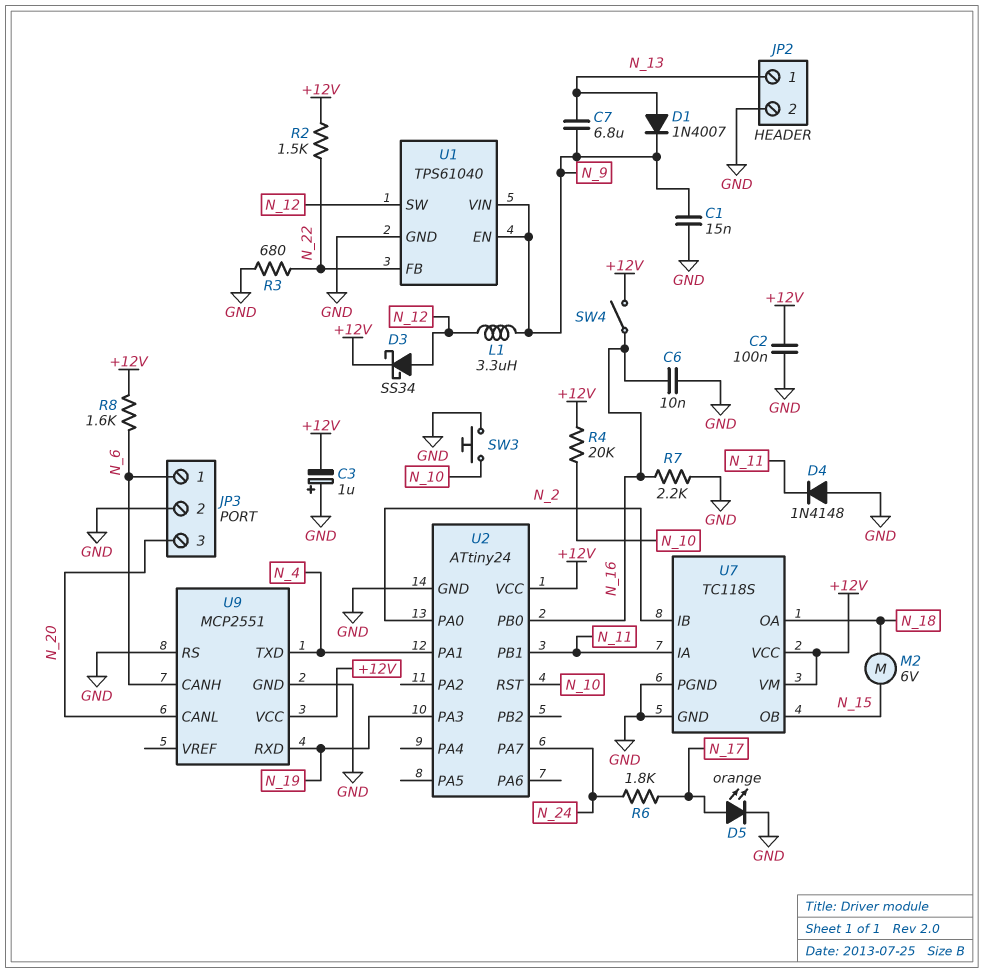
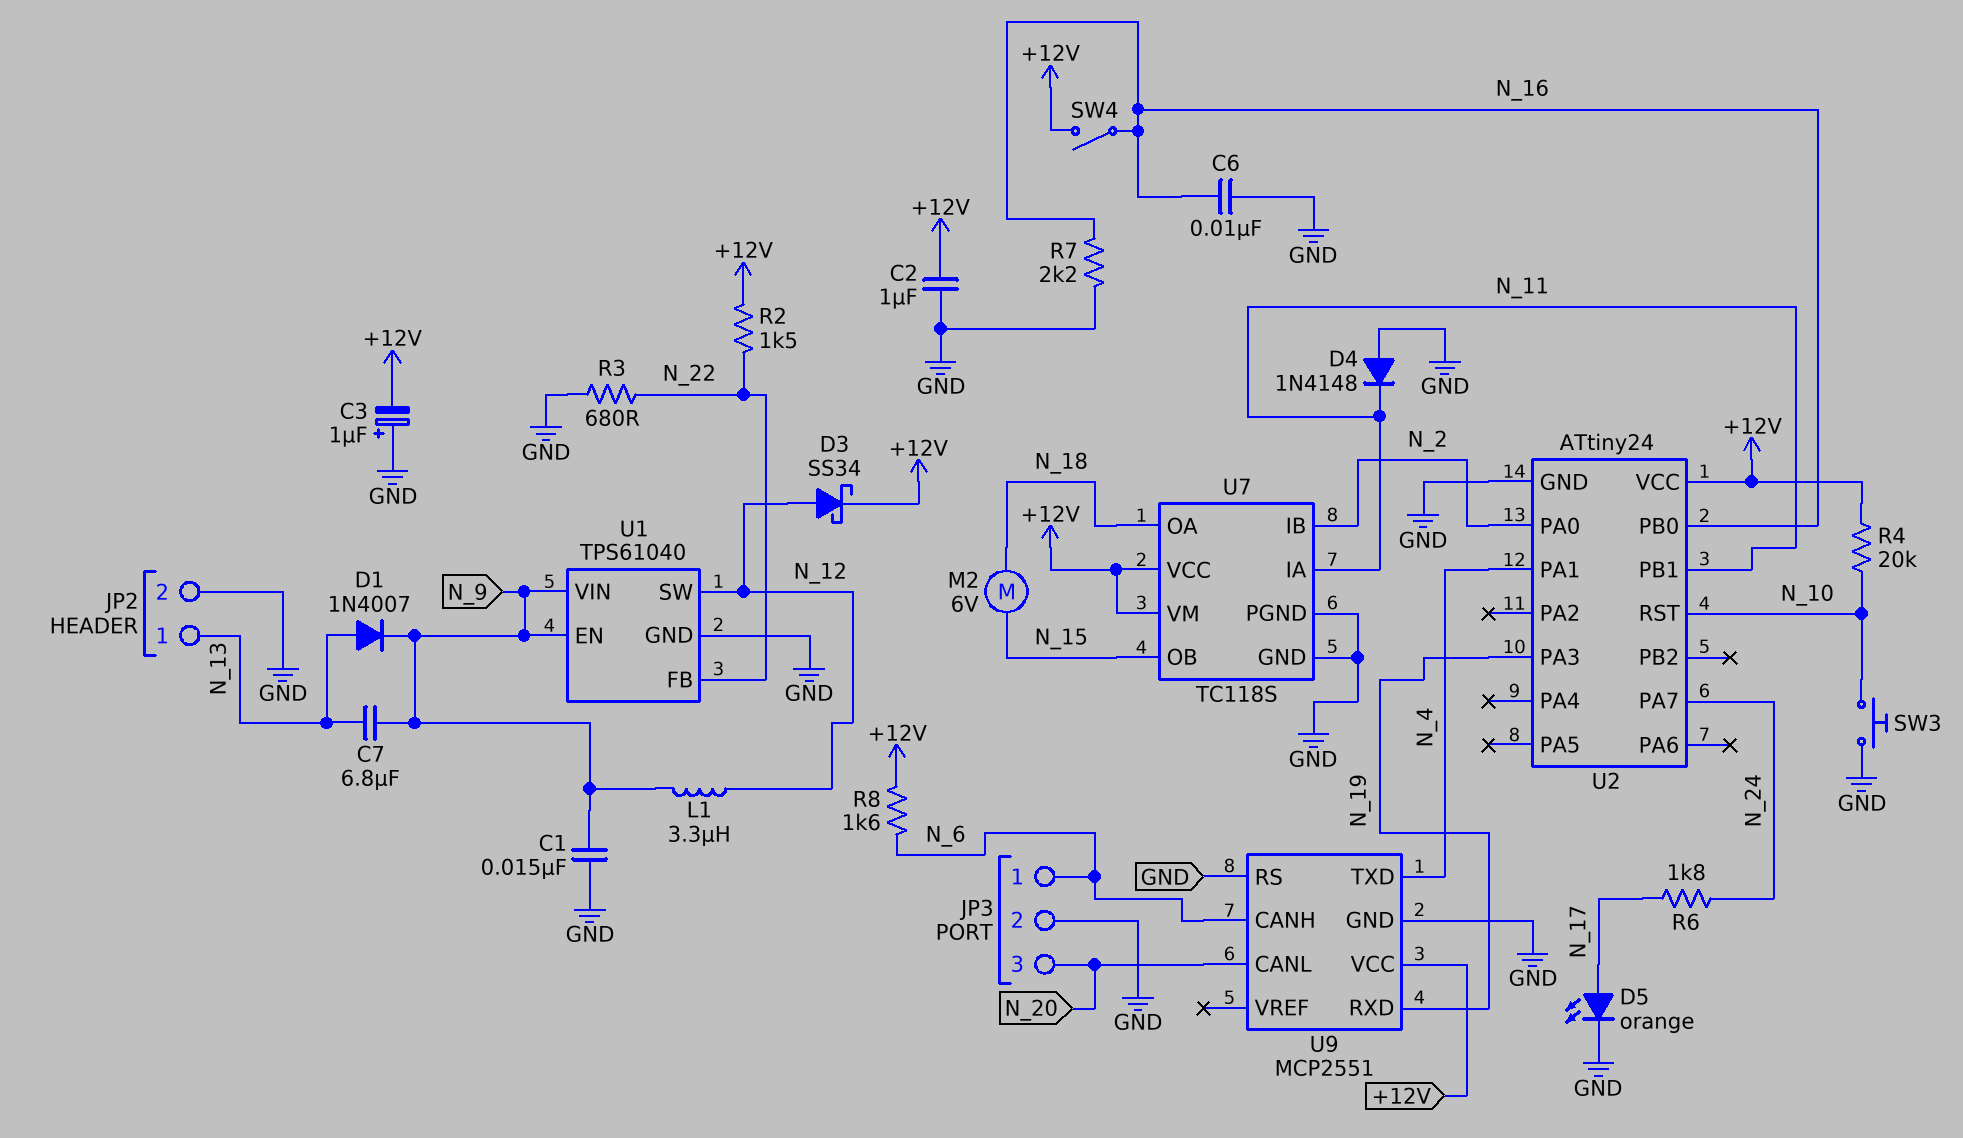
C2: 100nF (+12V, GND) -> 1uF (+12V, GND)

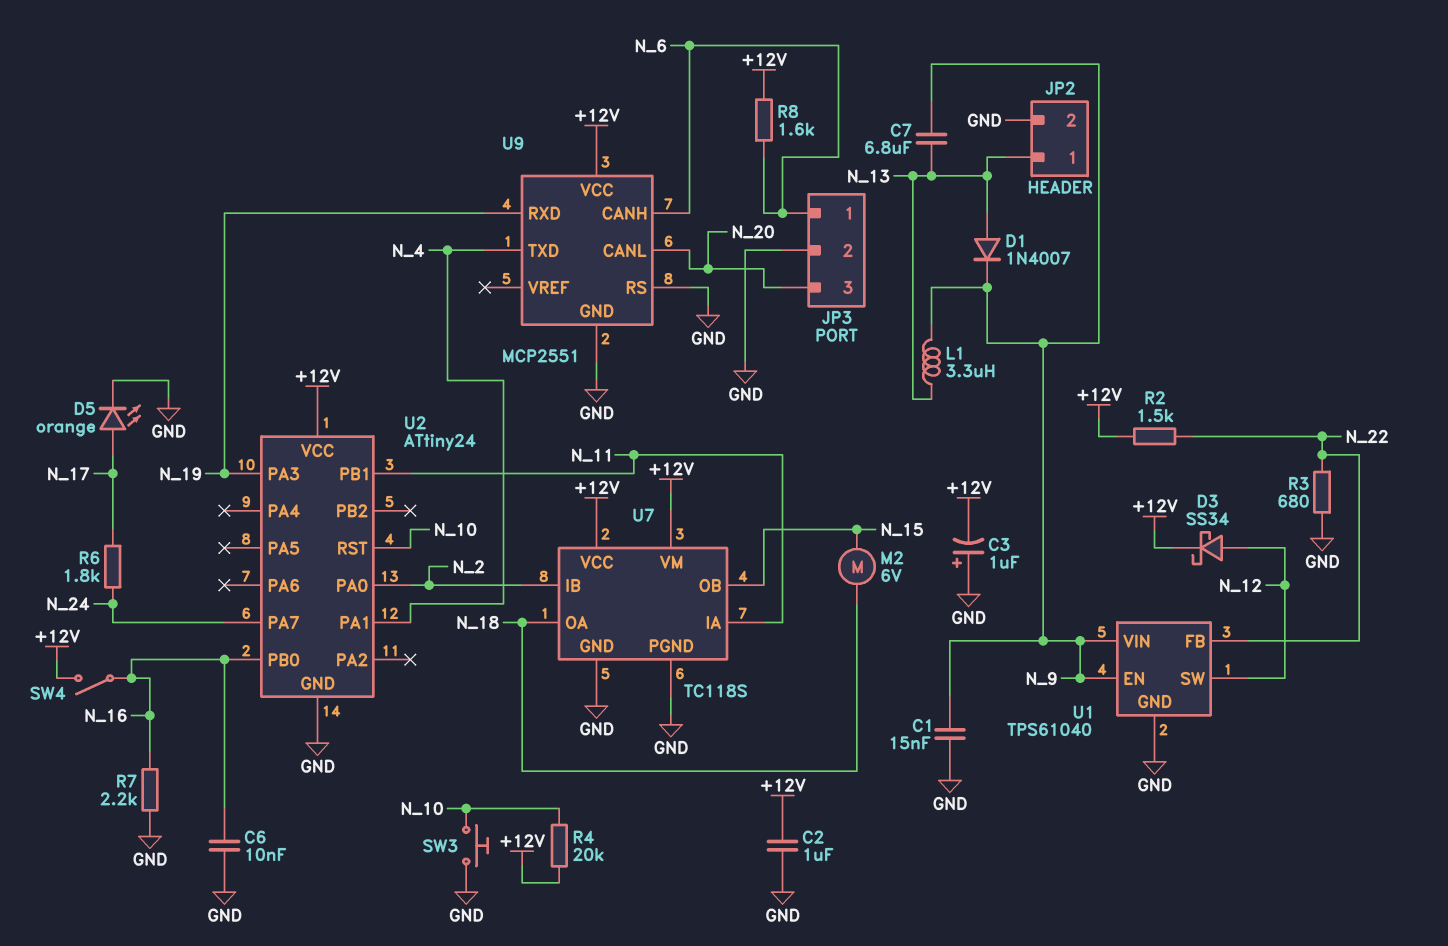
D4: diode 1N4148 (A GND, K N_11) -> none
L1: 3.3uH (N_9, N_12) -> 3.3uH (N_9, N_13)

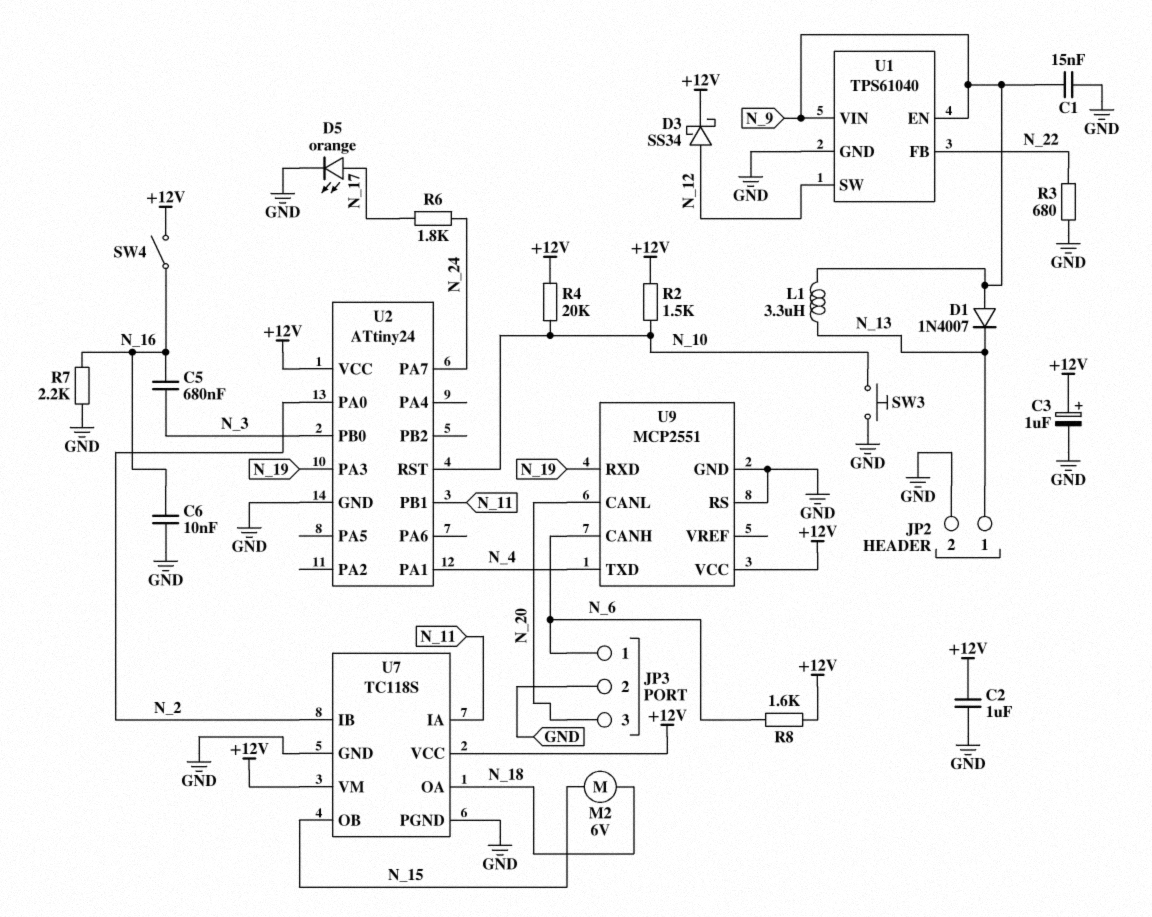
C3: 1uF (plus GND, minus +12V) -> 1uF (plus +12V, minus GND)
C5: none -> 680nF (N_3, N_16)
C7: 6.8uF (N_9, N_13) -> none
D1: diode 1N4007 (A N_13, K N_9) -> diode 1N4007 (A N_9, K N_13)
R2: 1.5k (+12V, N_22) -> 1.5k (+12V, N_10)
U2 pin PB0: N_16 -> N_3

